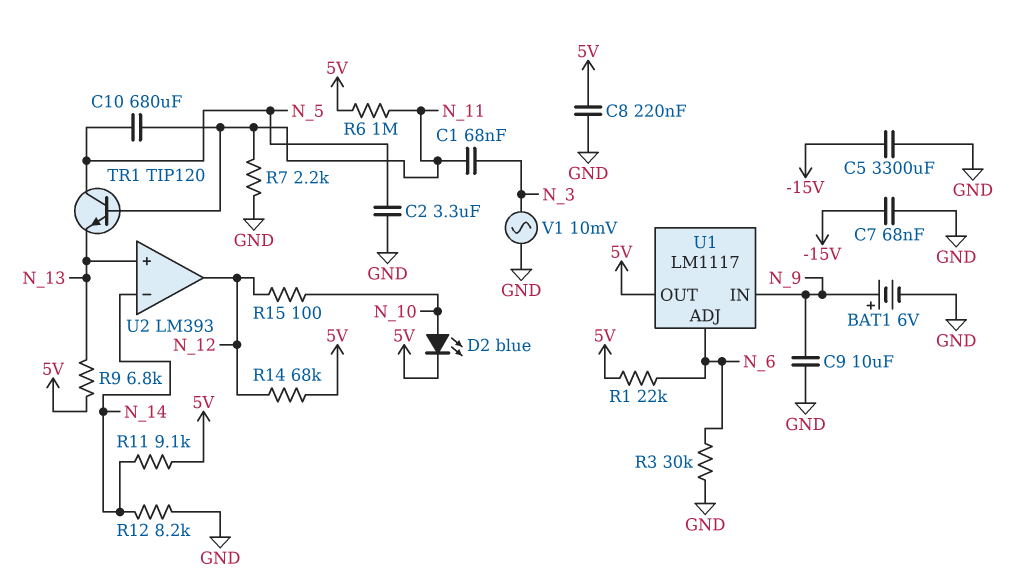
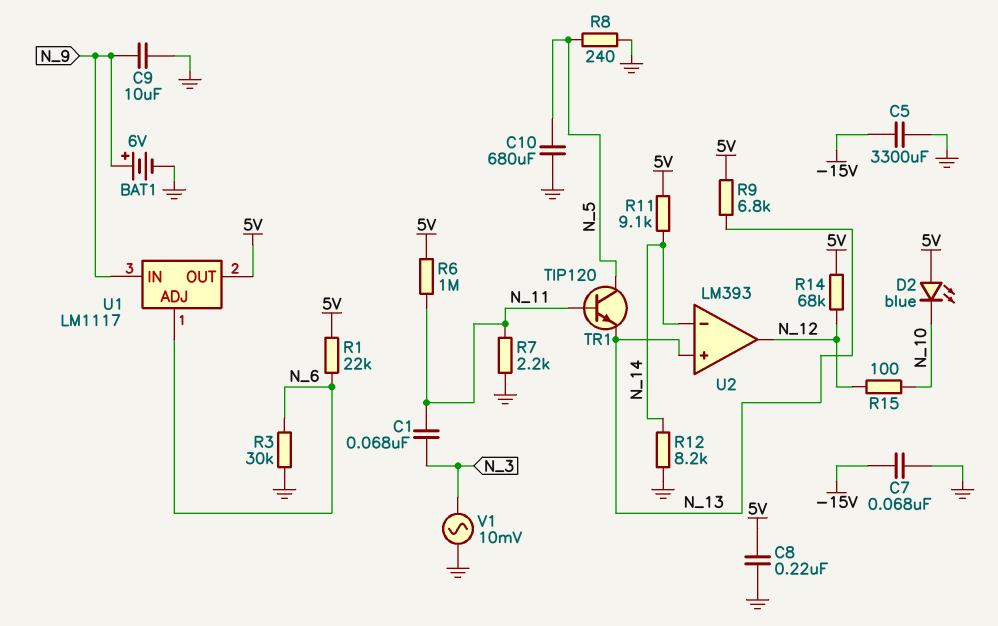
C2: 3.3uF (GND, N_5) -> none
C10: 680uF (N_5, N_11) -> 680uF (GND, N_5)
D2: LED blue (A N_10, K 5V) -> LED blue (A 5V, K N_10)
R8: none -> 240 (GND, N_5)

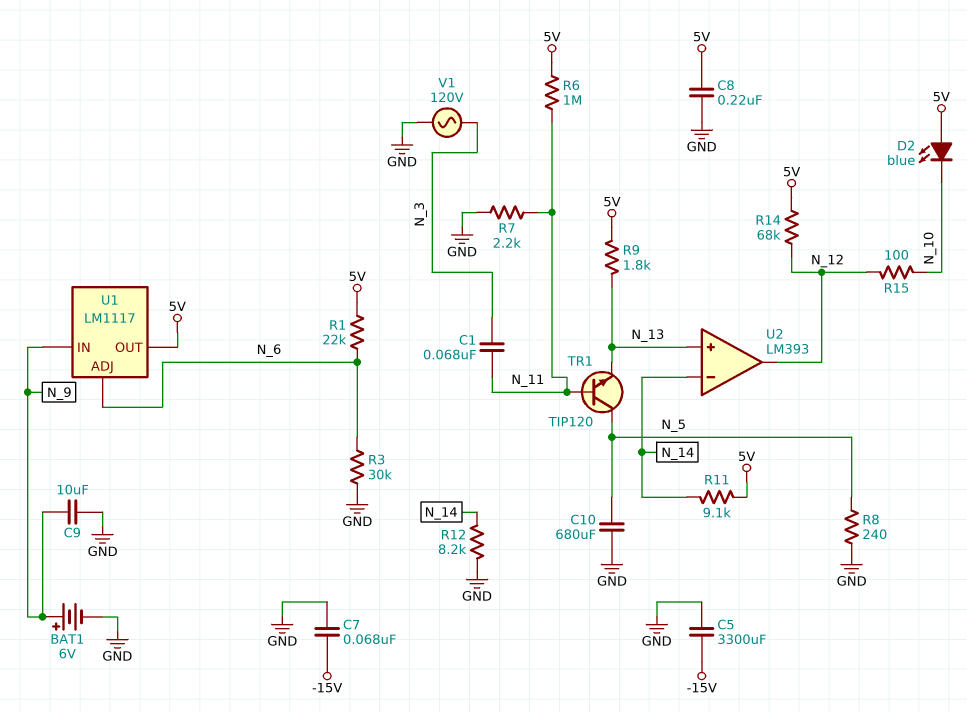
R9: 6.8k (5V, N_13) -> 1.8k (5V, N_13)
V1: AC 10mV (GND, N_3) -> AC 120V (GND, N_3)

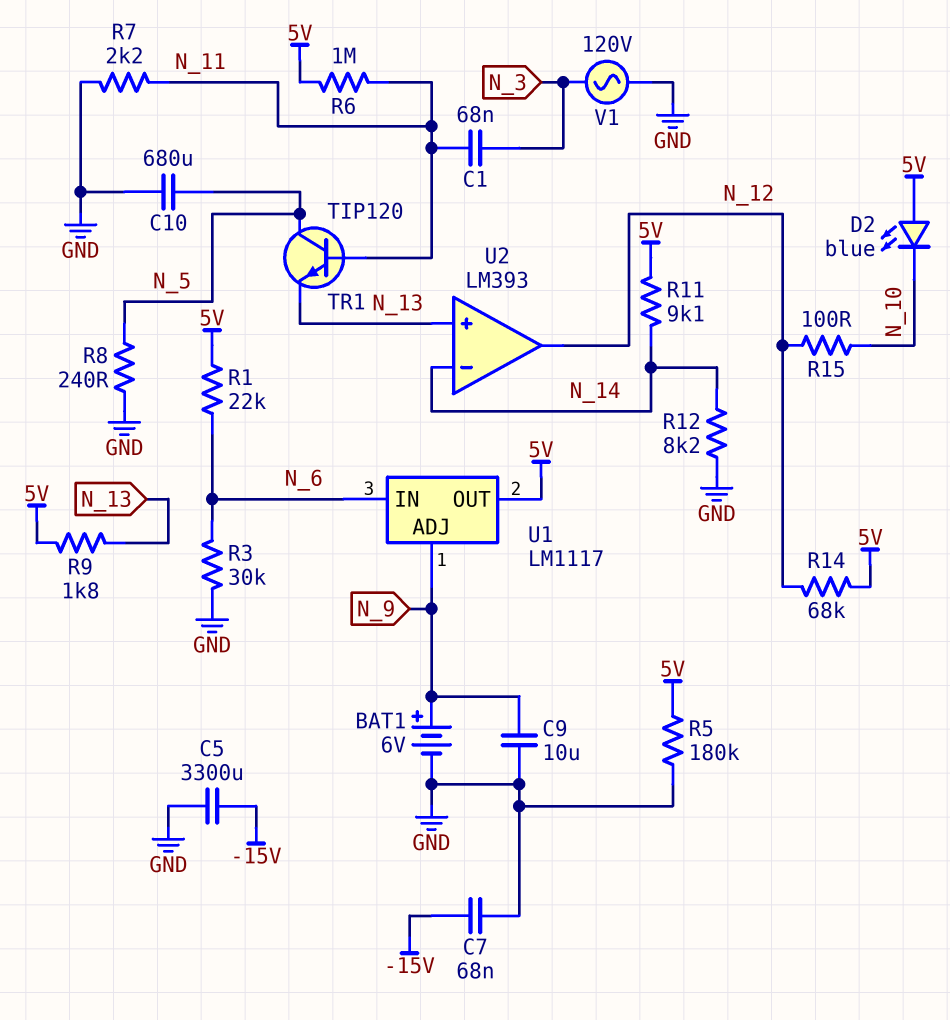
C8: 220nF (5V, GND) -> none
R5: none -> 180k (5V, GND)
U1 pin ADJ: N_6 -> N_9
U1 pin IN: N_9 -> N_6

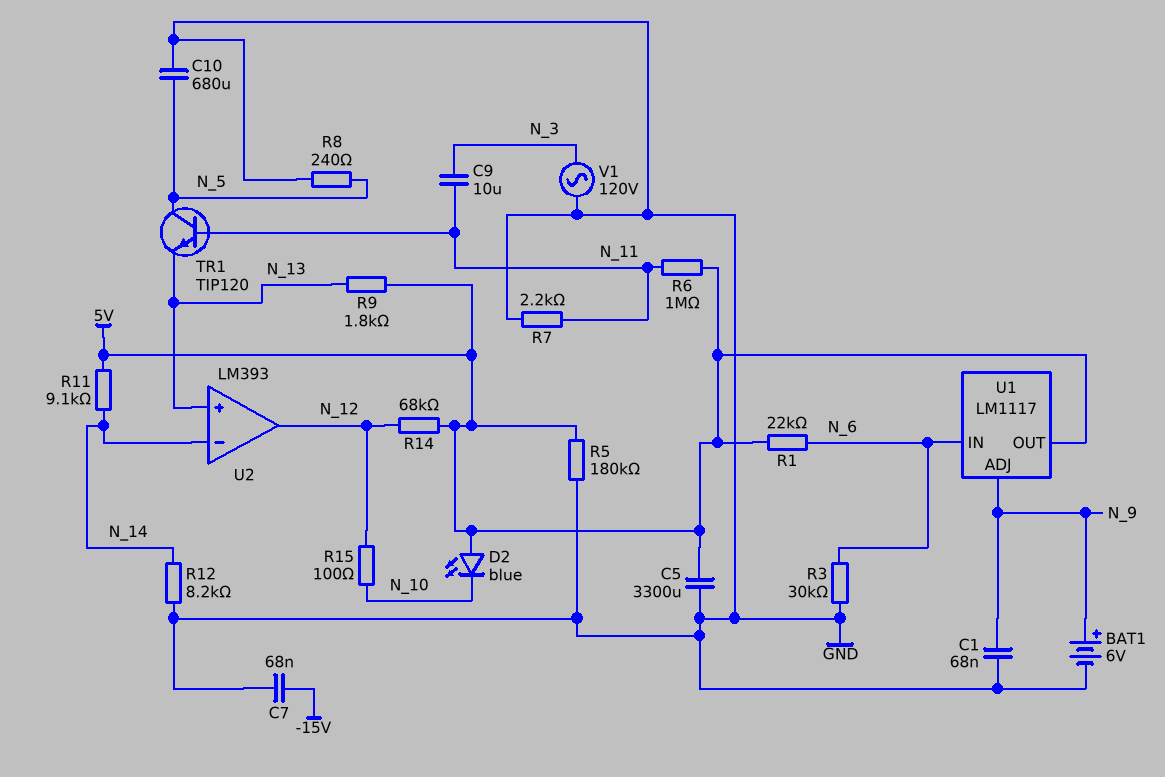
C1: 68nF (N_3, N_11) -> 68nF (GND, N_9)
C5: 3300uF (-15V, GND) -> 3300uF (5V, GND)
C9: 10uF (GND, N_9) -> 10uF (N_3, N_11)

